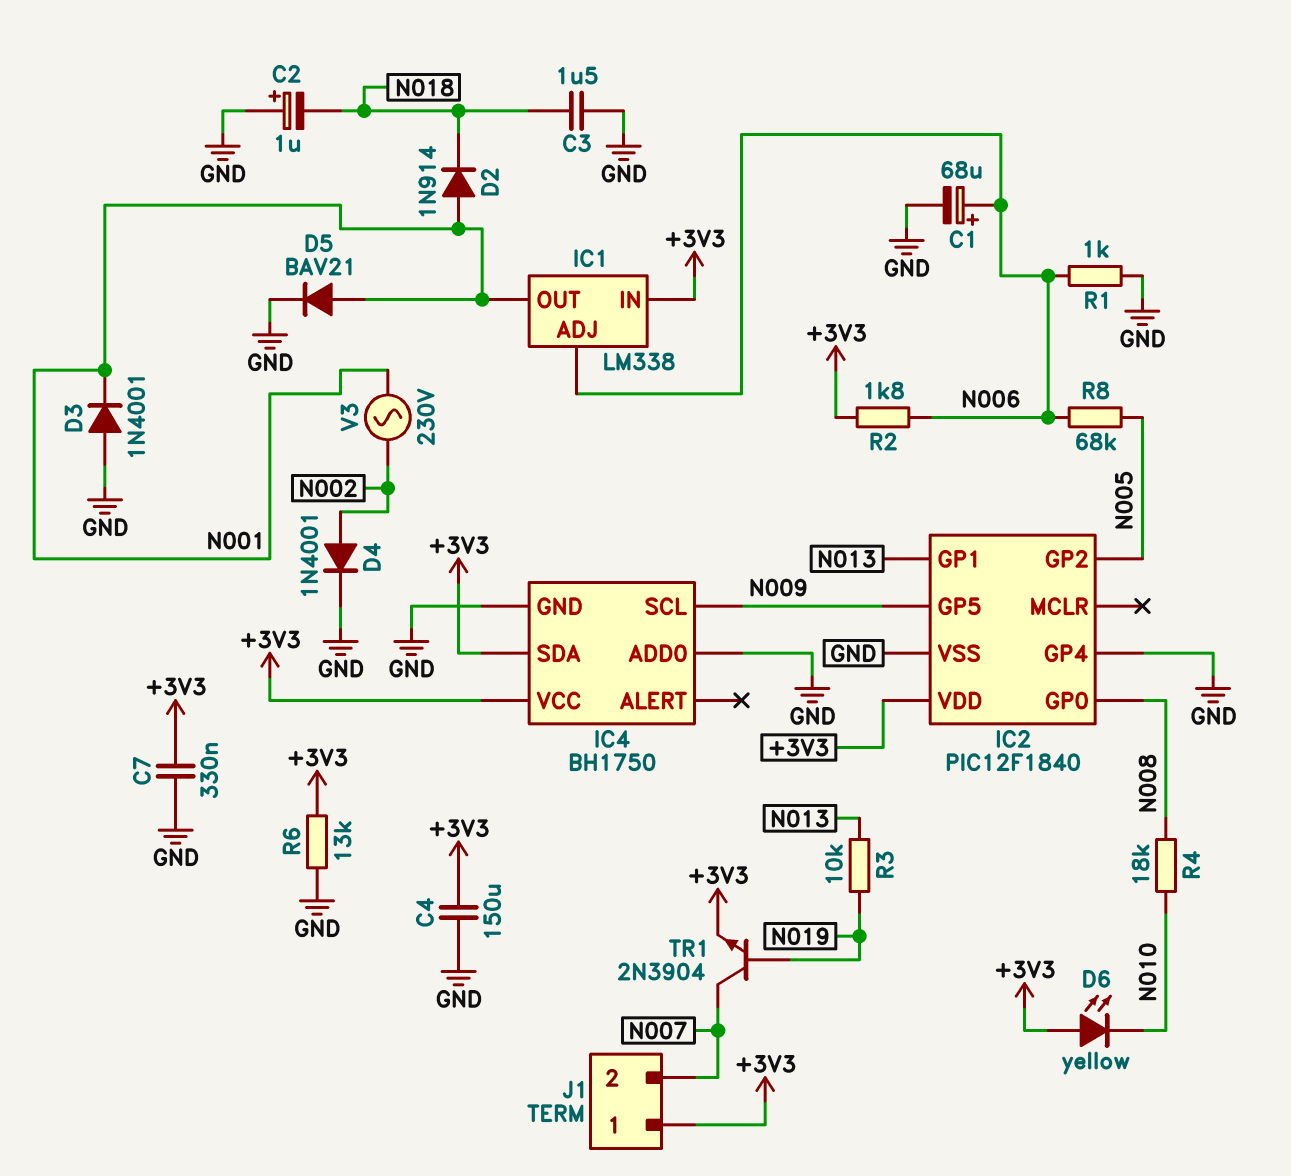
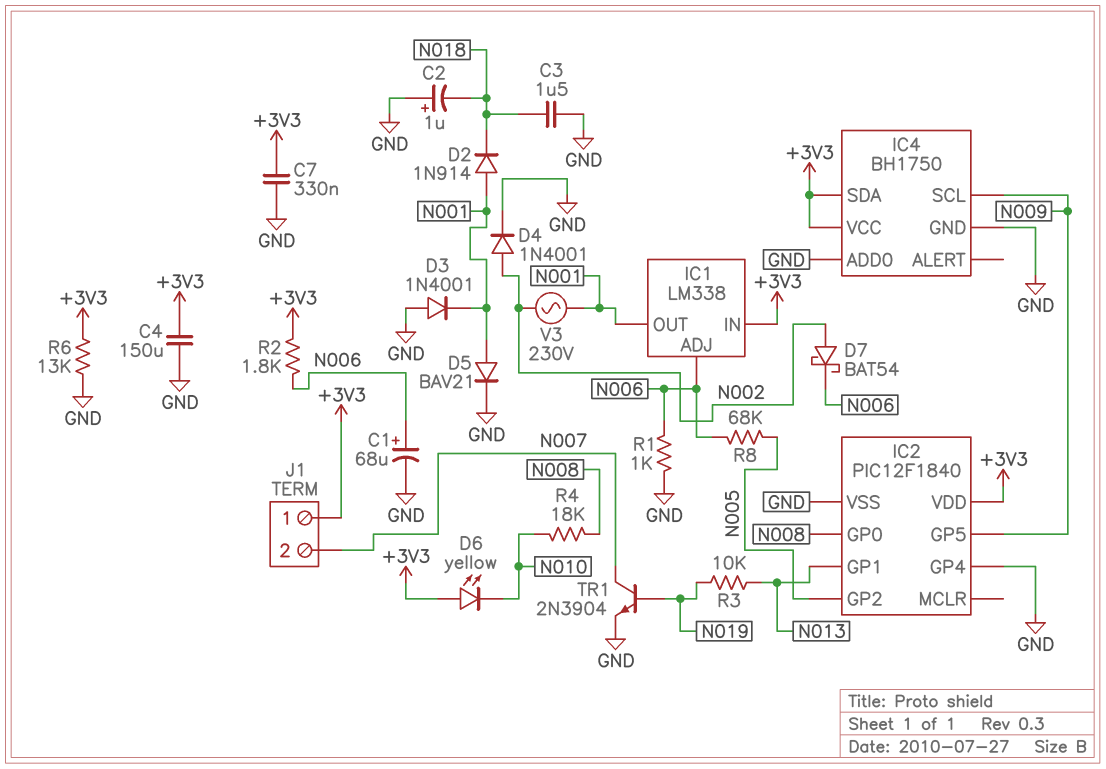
D7: none -> schottky BAT54 (A N002, K N006)
TR1: NPN 2N3904 (B N019, C N007, E +3V3) -> NPN 2N3904 (B N019, C N007, E GND)

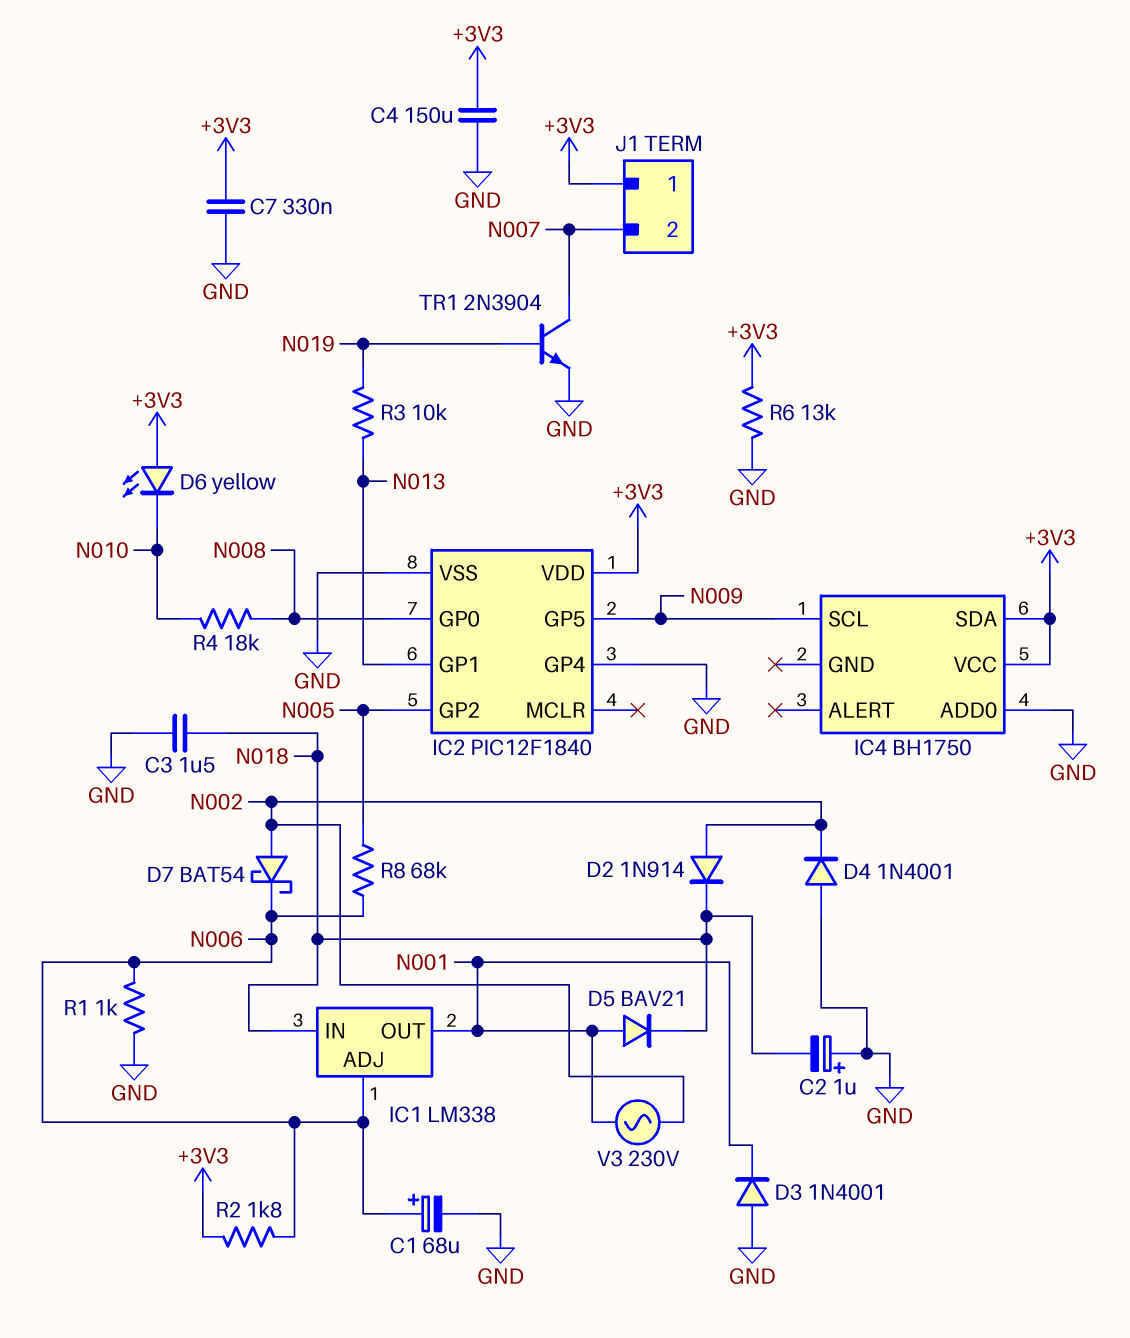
D2: diode 1N914 (A N001, K N018) -> diode 1N914 (A N002, K N018)
D4: diode 1N4001 (A N002, K GND) -> diode 1N4001 (A GND, K N002)
D5: diode BAV21 (A N001, K GND) -> diode BAV21 (A N001, K N018)
IC1 pin IN: +3V3 -> N018
IC4 pin GND: GND -> none

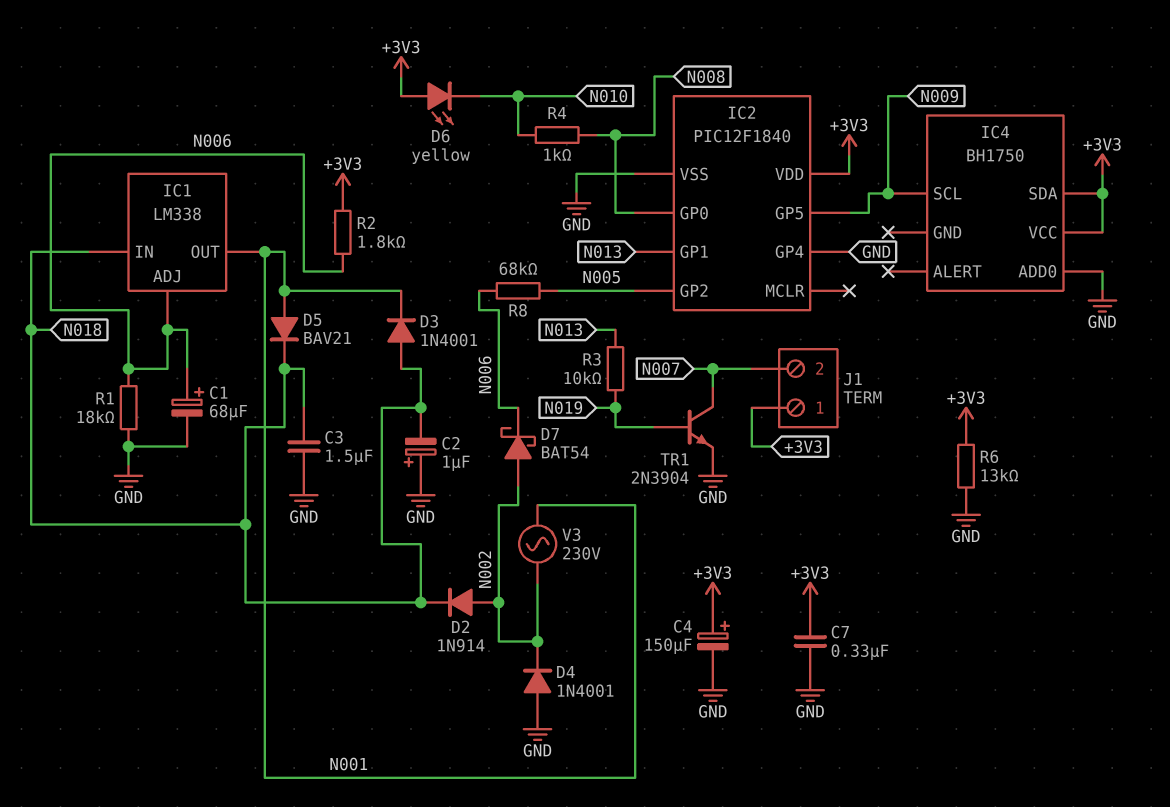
C4: 150uF (+3V3, GND) -> 150uF (plus +3V3, minus GND)
D3: diode 1N4001 (A GND, K N001) -> diode 1N4001 (A N018, K N001)
R1: 1k (GND, N006) -> 18k (GND, N006)
R4: 18k (N008, N010) -> 1k (N008, N010)

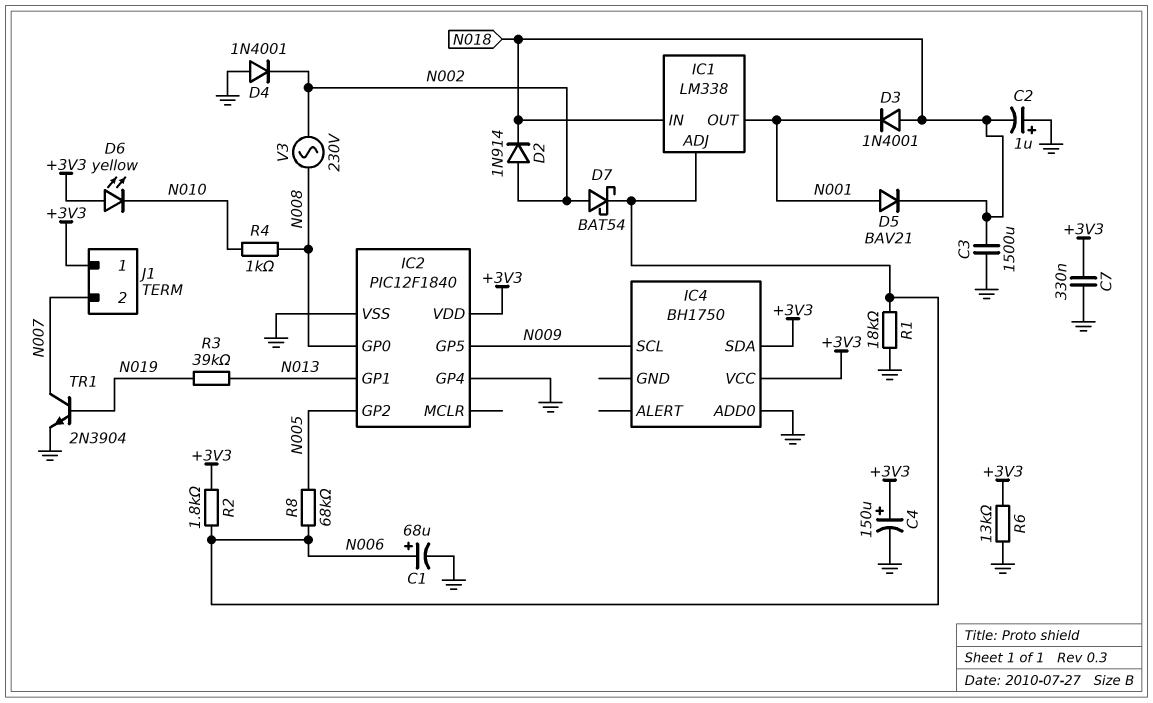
C3: 1.5uF (GND, N018) -> 1500uF (GND, N018)
R3: 10k (N013, N019) -> 39k (N013, N019)
V3: AC 230V (N001, N002) -> AC 230V (N002, N008)

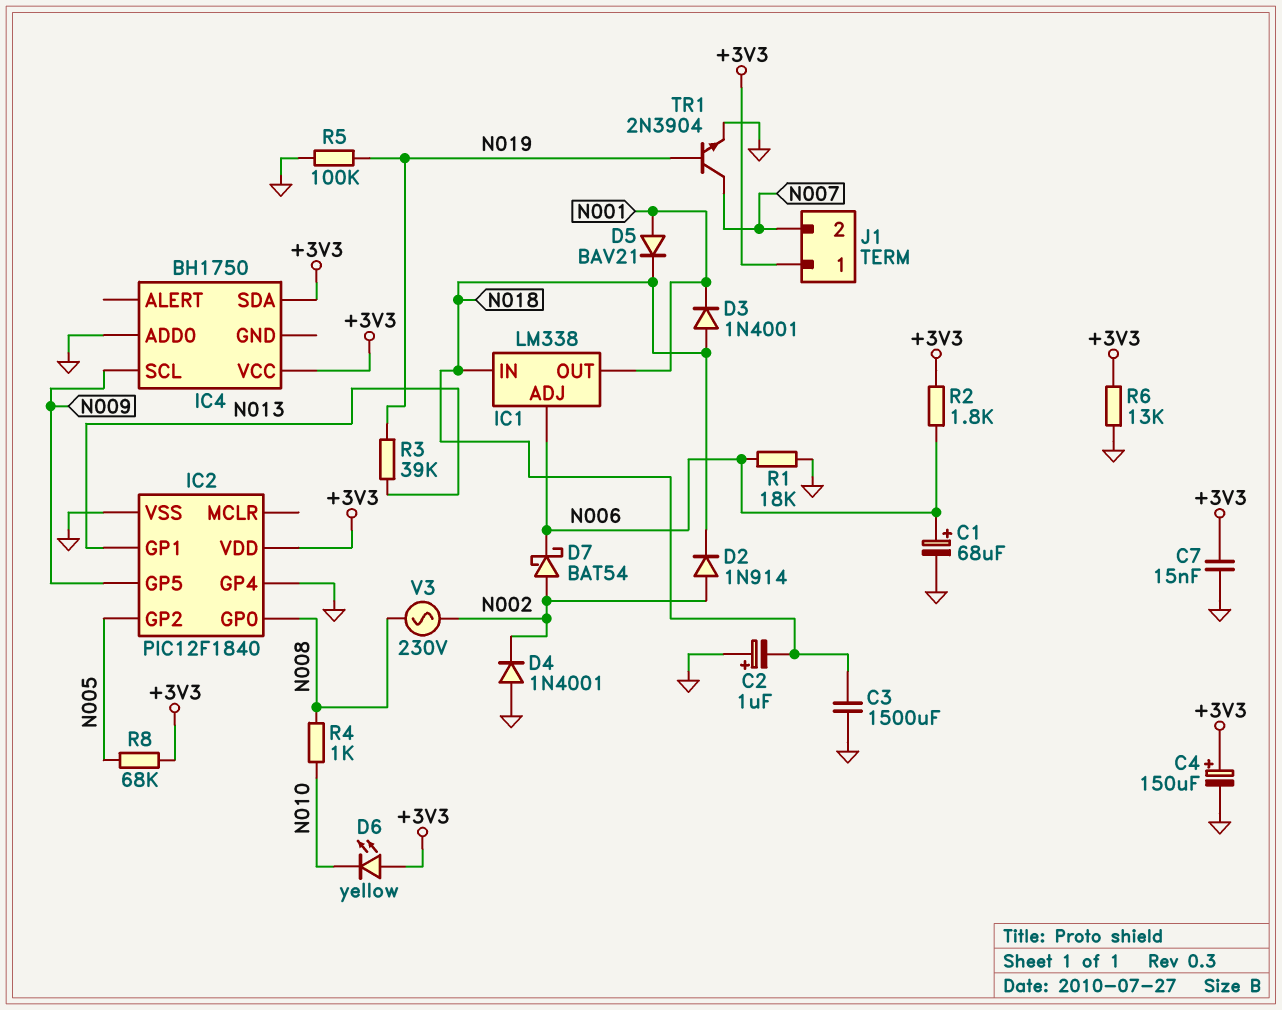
C7: 330nF (+3V3, GND) -> 15nF (+3V3, GND)
R5: none -> 100k (GND, N019)
R8: 68k (N005, N006) -> 68k (+3V3, N005)

